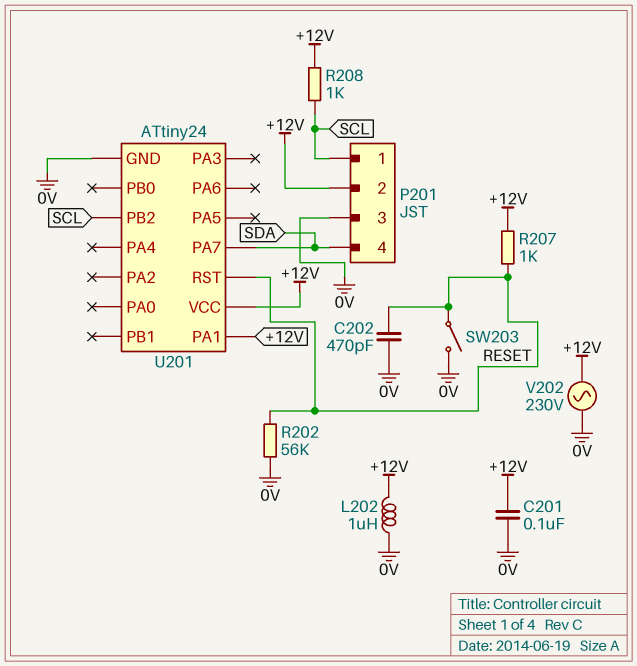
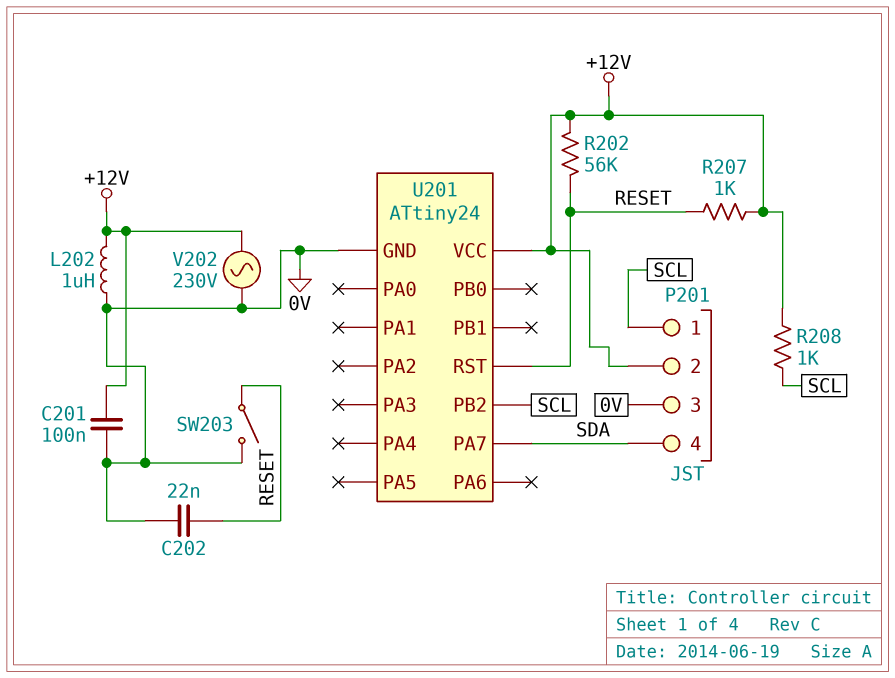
C202: 470pF (0V, RESET) -> 22nF (0V, RESET)
R202: 56k (0V, RESET) -> 56k (+12V, RESET)
U201 pin PA1: +12V -> none

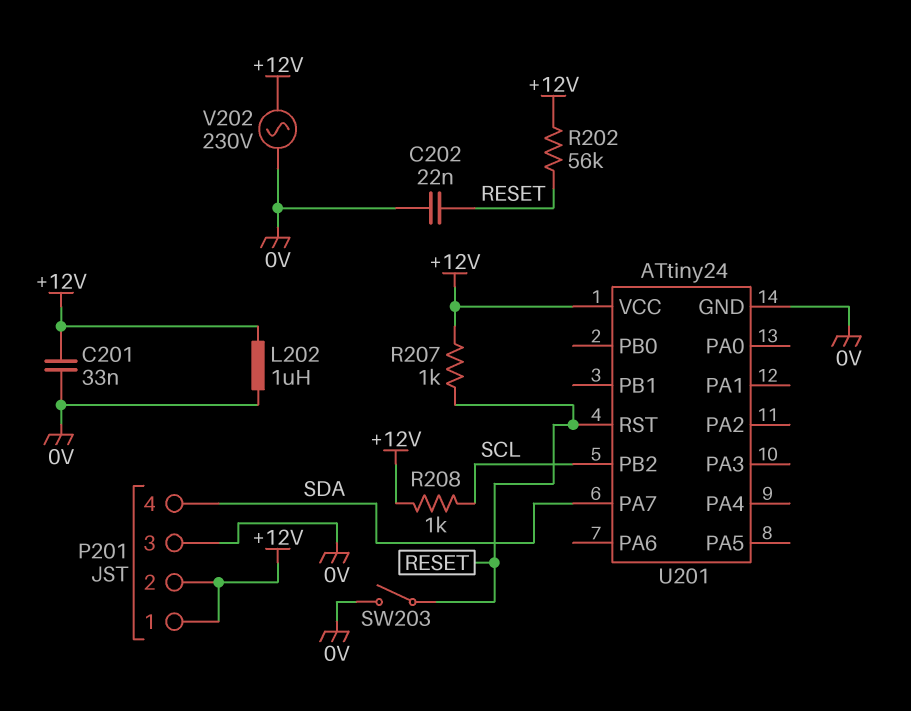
C201: 100nF (+12V, 0V) -> 33nF (+12V, 0V)
P201 pin 1: SCL -> +12V

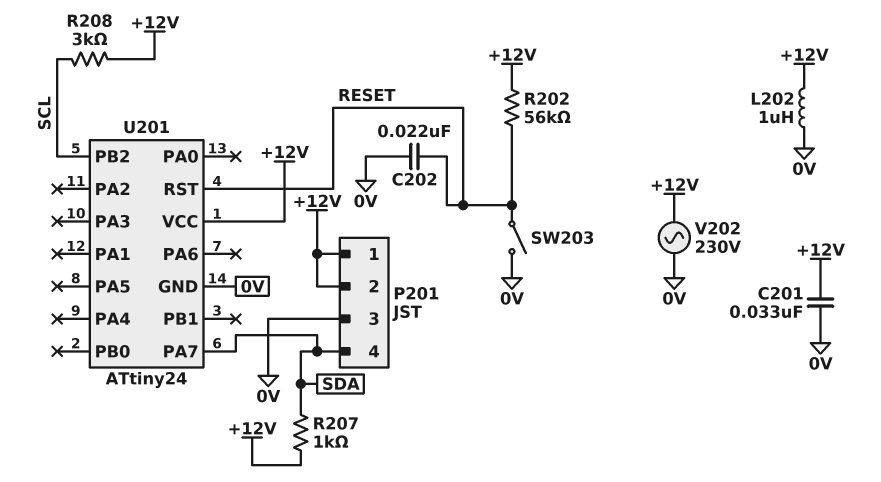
R207: 1k (+12V, RESET) -> 1k (+12V, SDA)
R208: 1k (+12V, SCL) -> 3k (+12V, SCL)

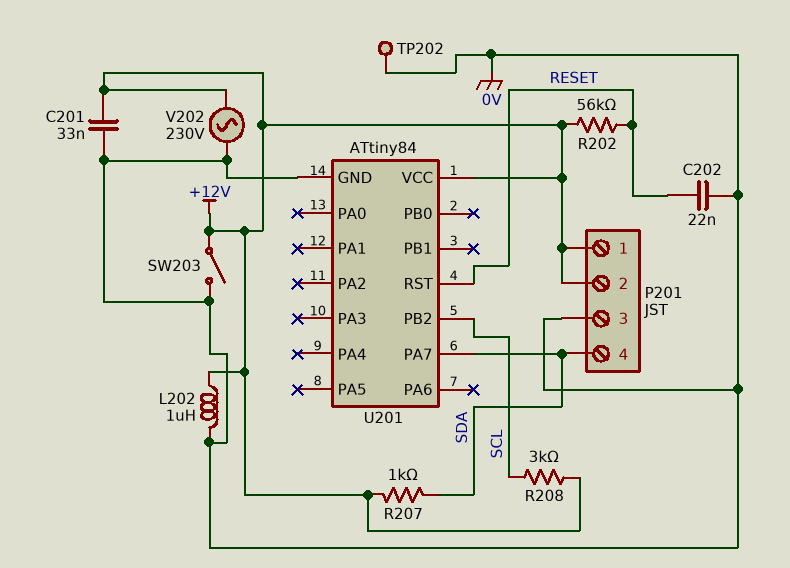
SW203: switch (0V, RESET) -> switch (+12V, 0V)
TP202: none -> test point (0V)
U201: ATtiny24 -> ATtiny84

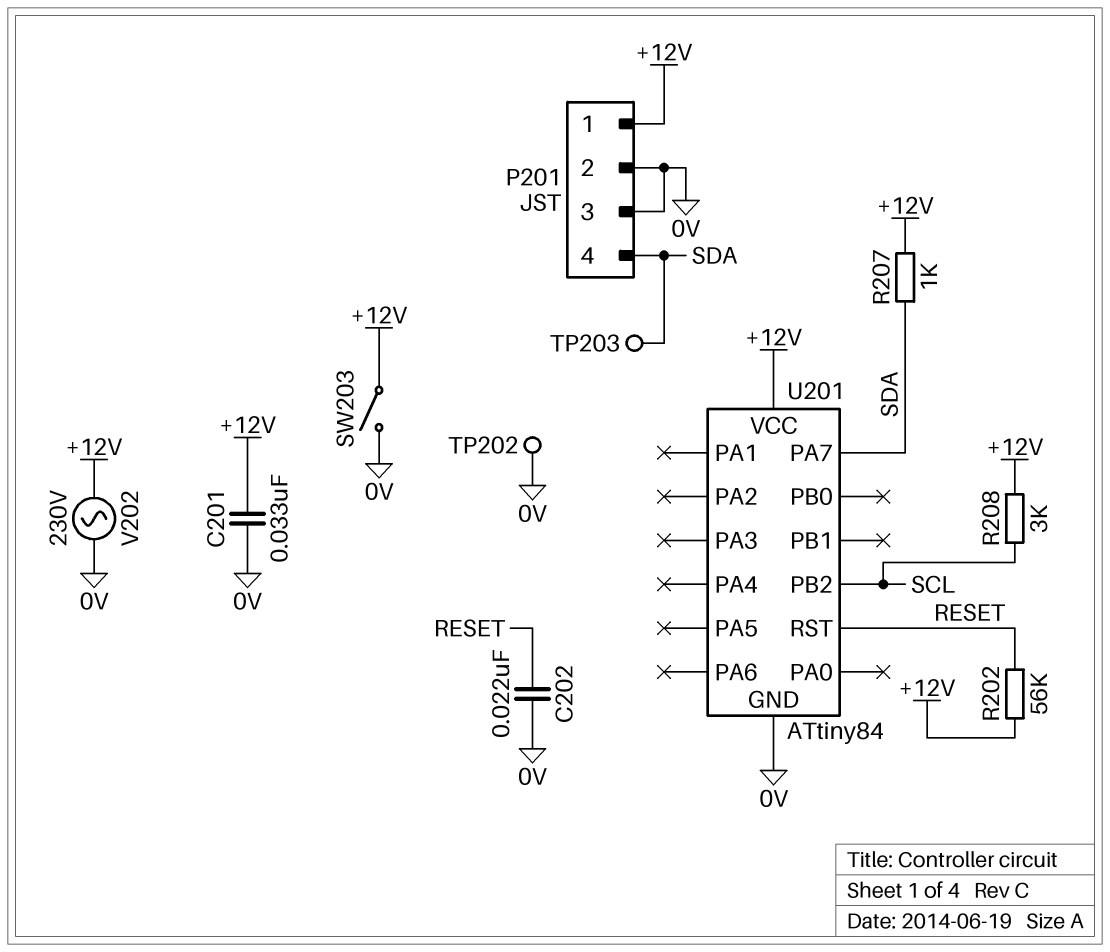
L202: 1uH (+12V, 0V) -> none
P201 pin 2: +12V -> 0V
TP203: none -> test point (SDA)

